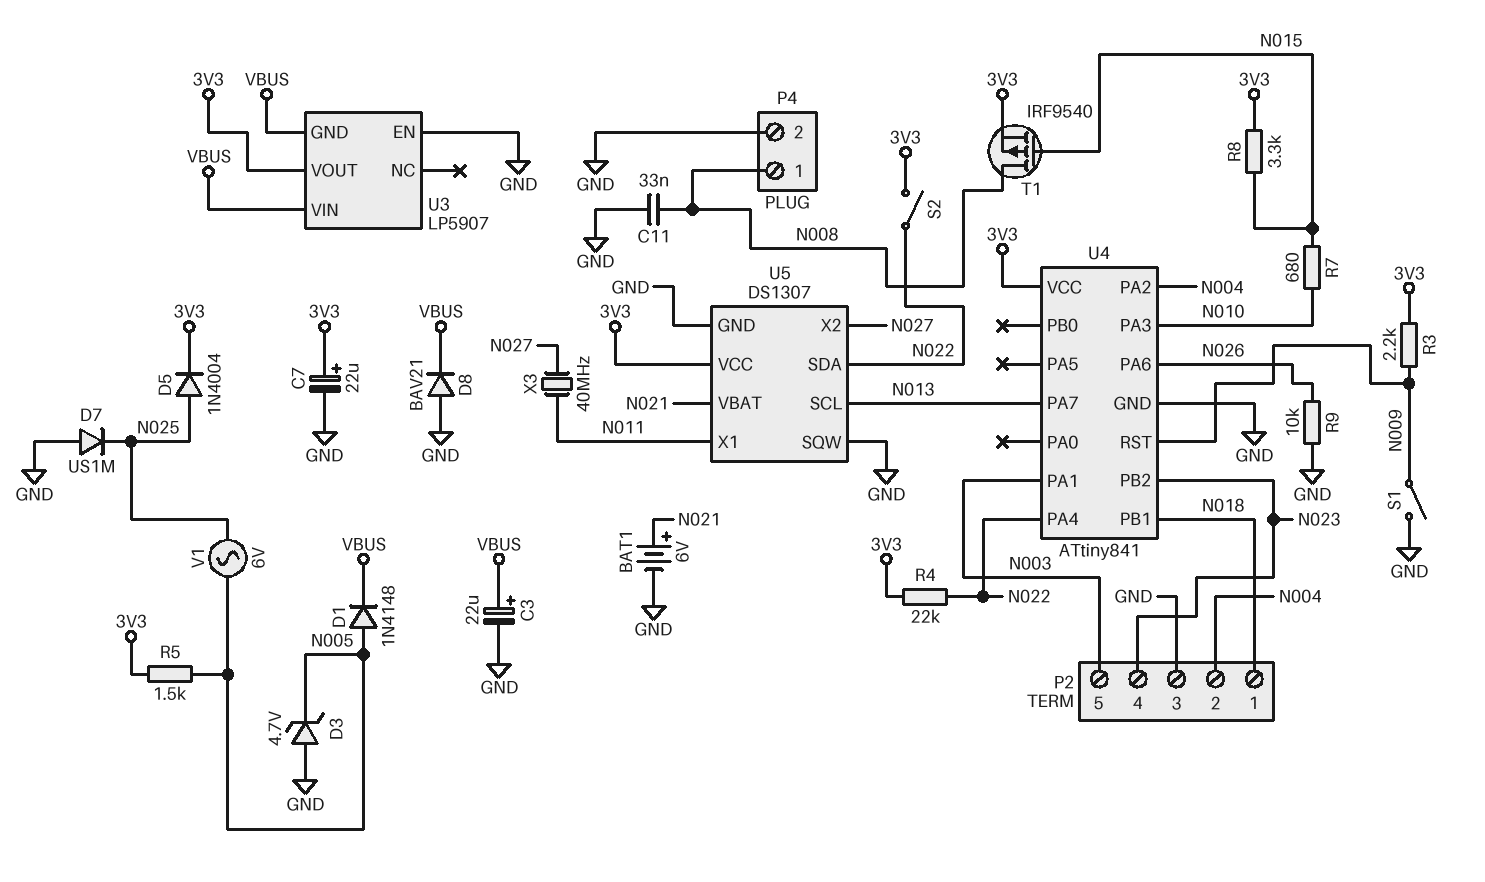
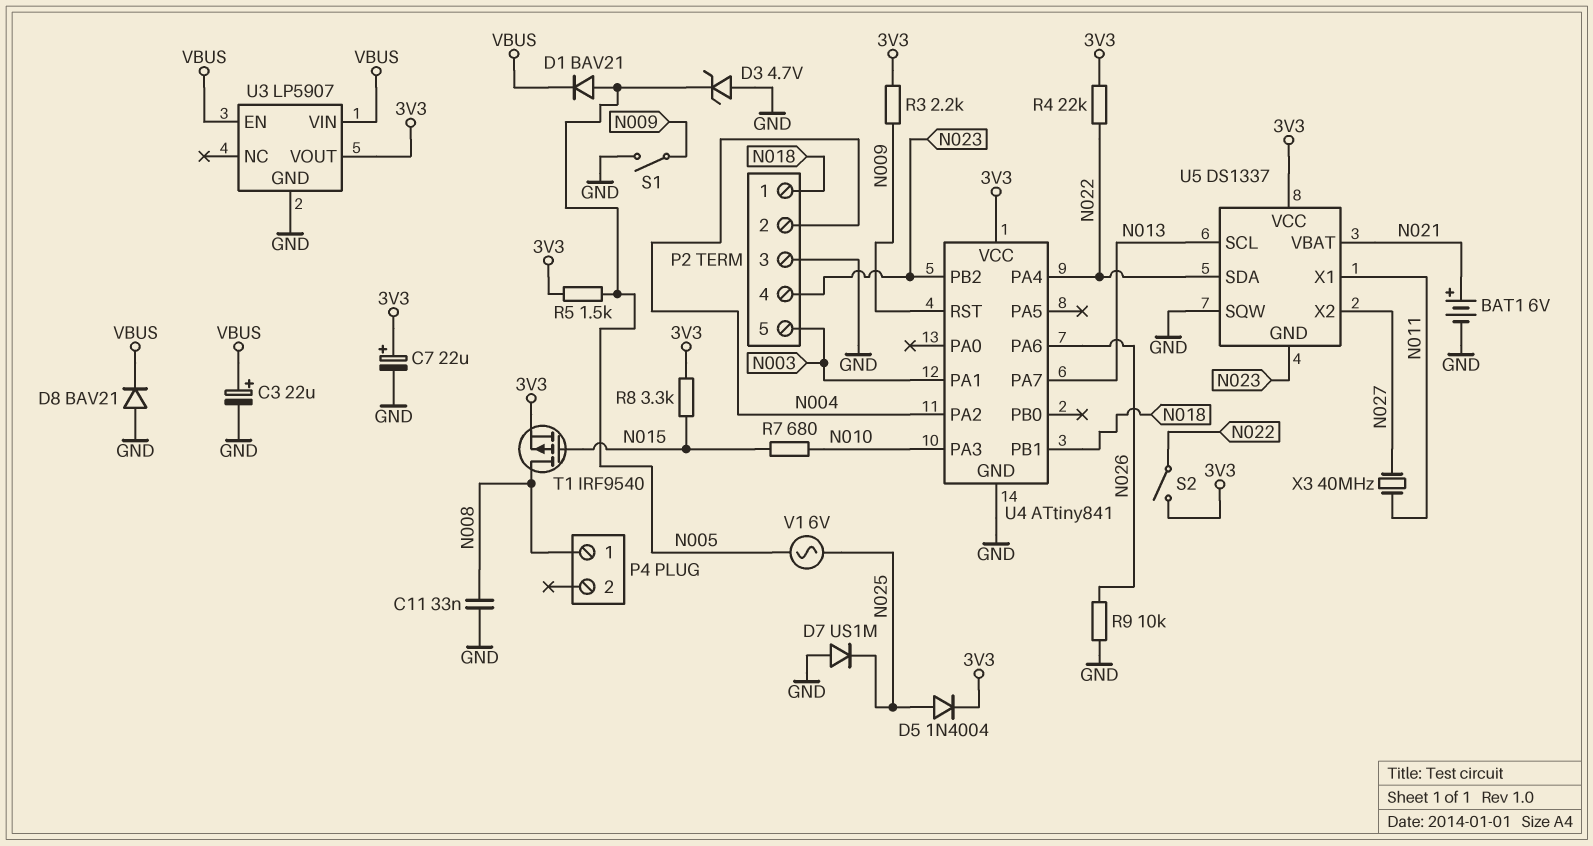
D1: diode 1N4148 (A N005, K VBUS) -> diode BAV21 (A N005, K VBUS)
P4 pin 2: GND -> none
U3 pin EN: GND -> VBUS
U3 pin GND: VBUS -> GND
U5: DS1307 -> DS1337
U5 pin GND: GND -> N023

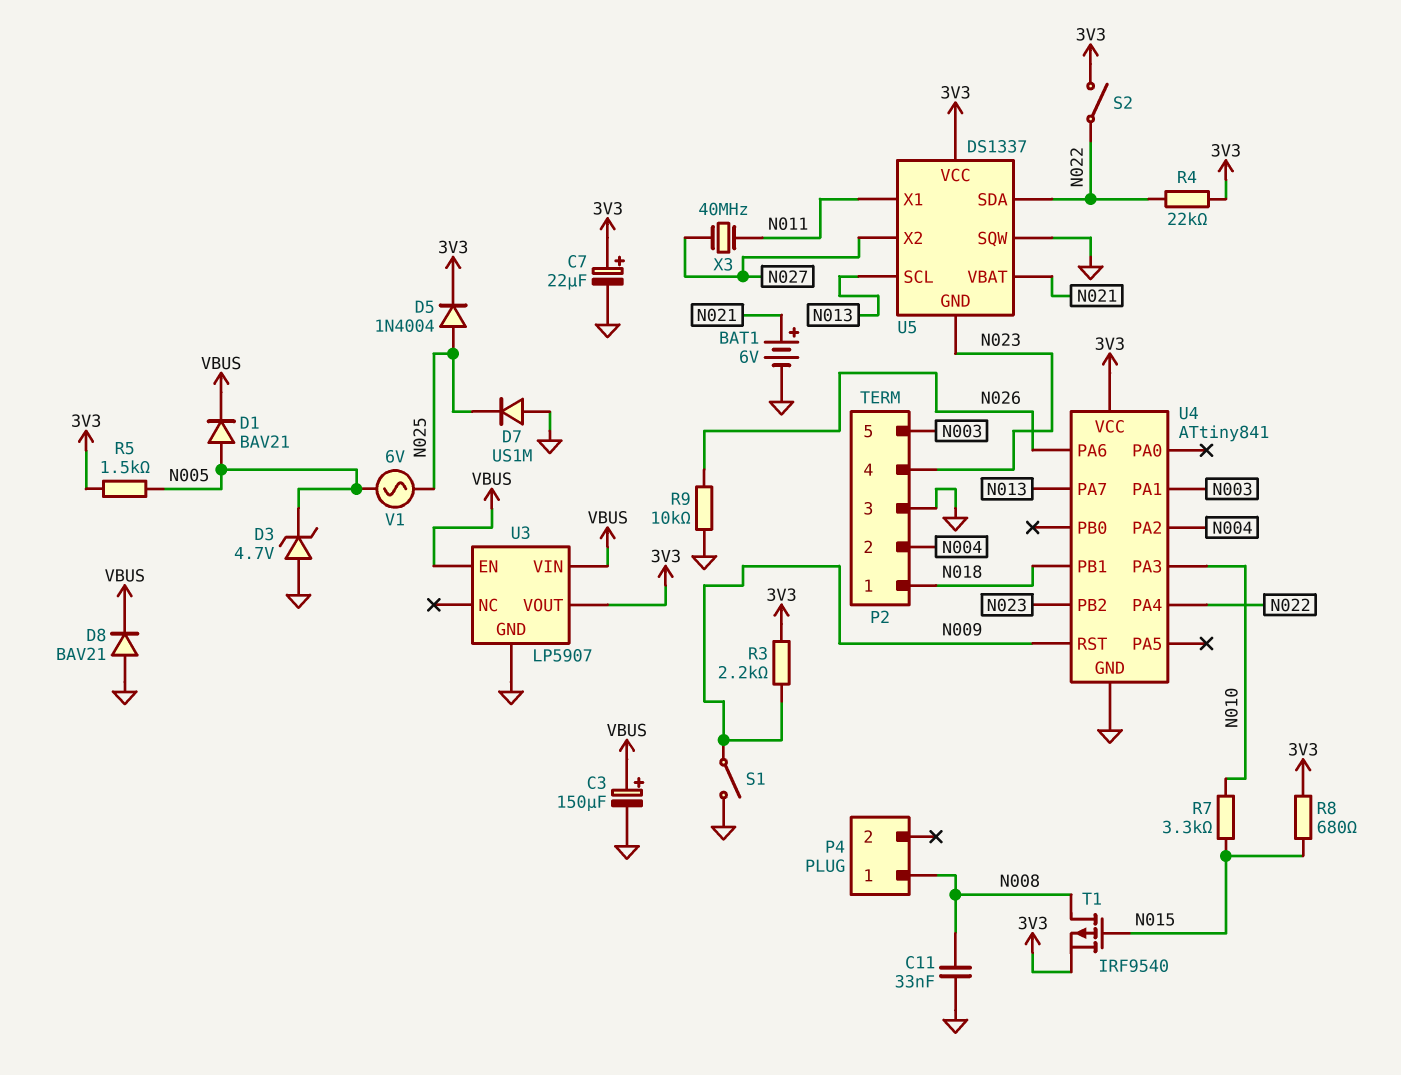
C3: 22uF (plus VBUS, minus GND) -> 150uF (plus VBUS, minus GND)
R7: 680 (N010, N015) -> 3.3k (N010, N015)
R8: 3.3k (3V3, N015) -> 680 (3V3, N015)

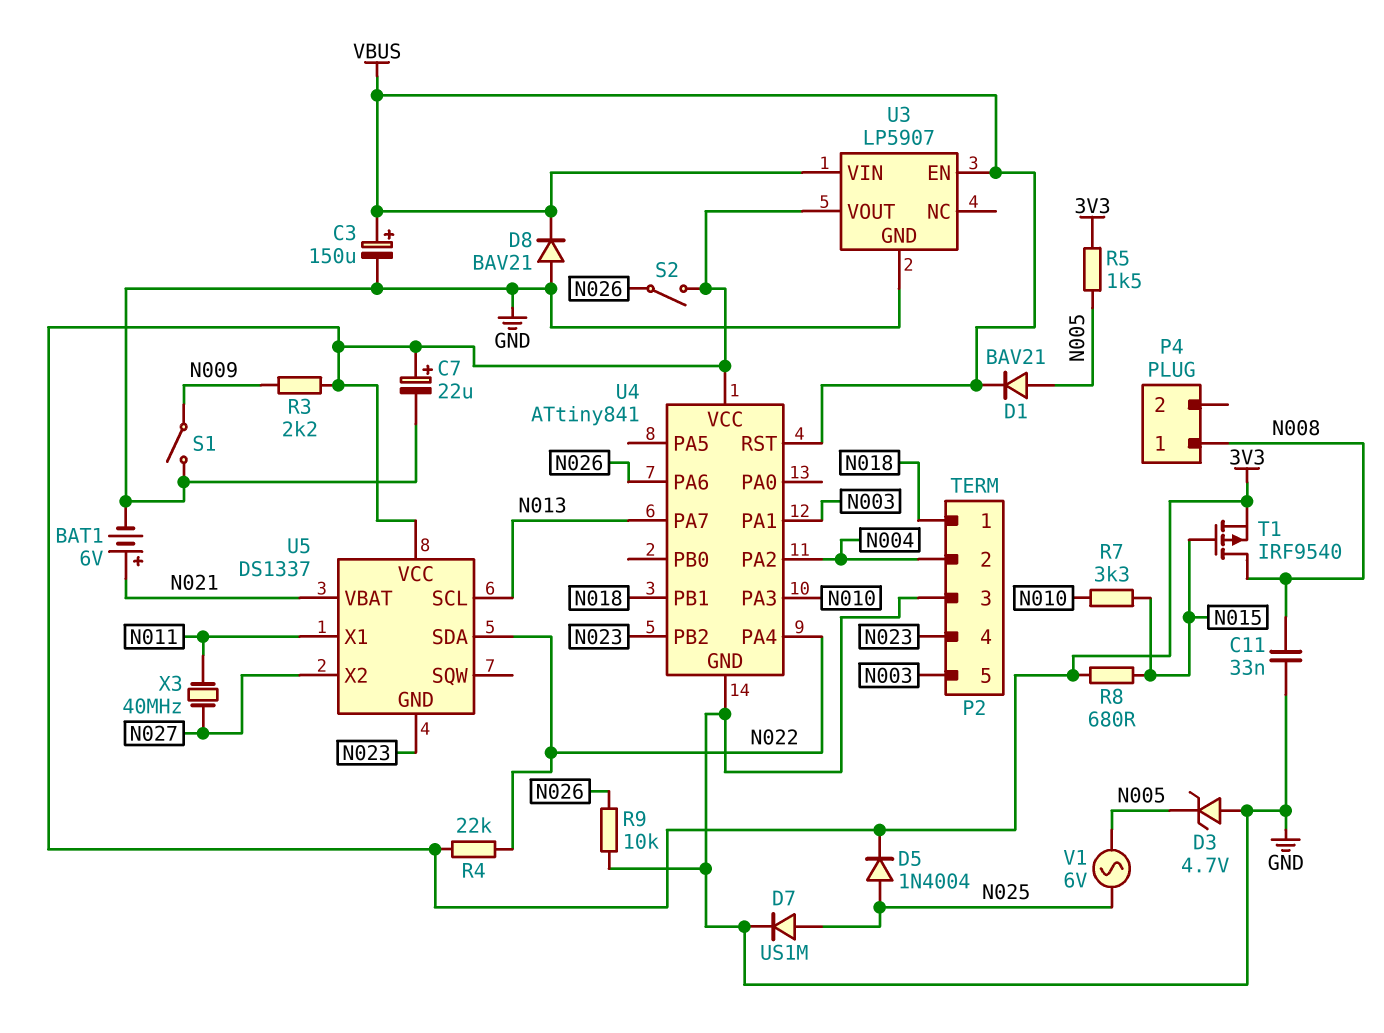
D7: diode US1M (A GND, K N025) -> diode US1M (A N025, K GND)
S2: switch (3V3, N022) -> switch (3V3, N026)
U4 pin RST: N009 -> VBUS
U5 pin SQW: GND -> none

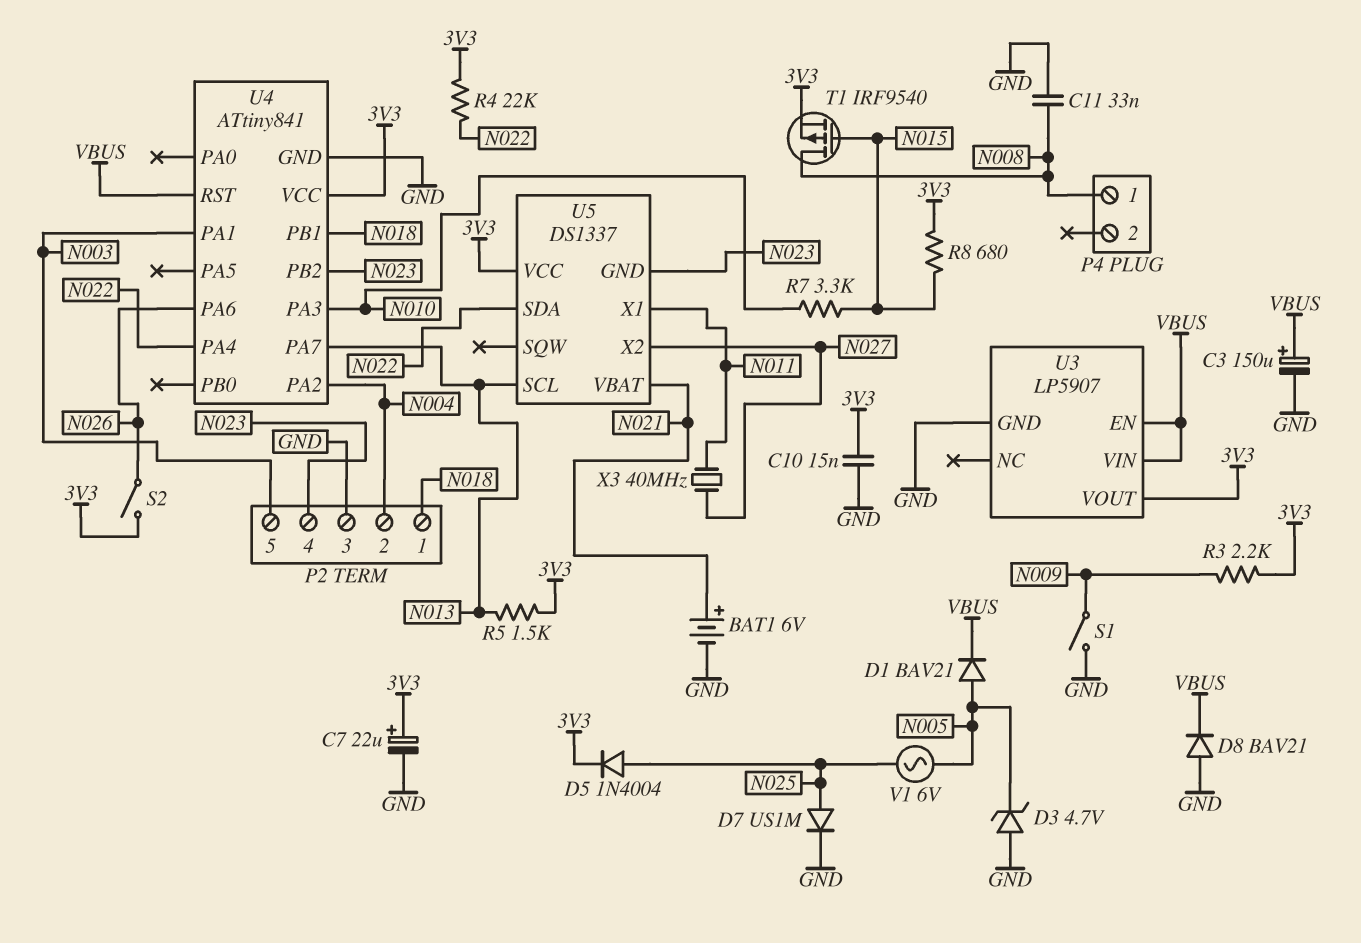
C10: none -> 15nF (3V3, GND)
R5: 1.5k (3V3, N005) -> 1.5k (3V3, N013)
R9: 10k (GND, N026) -> none

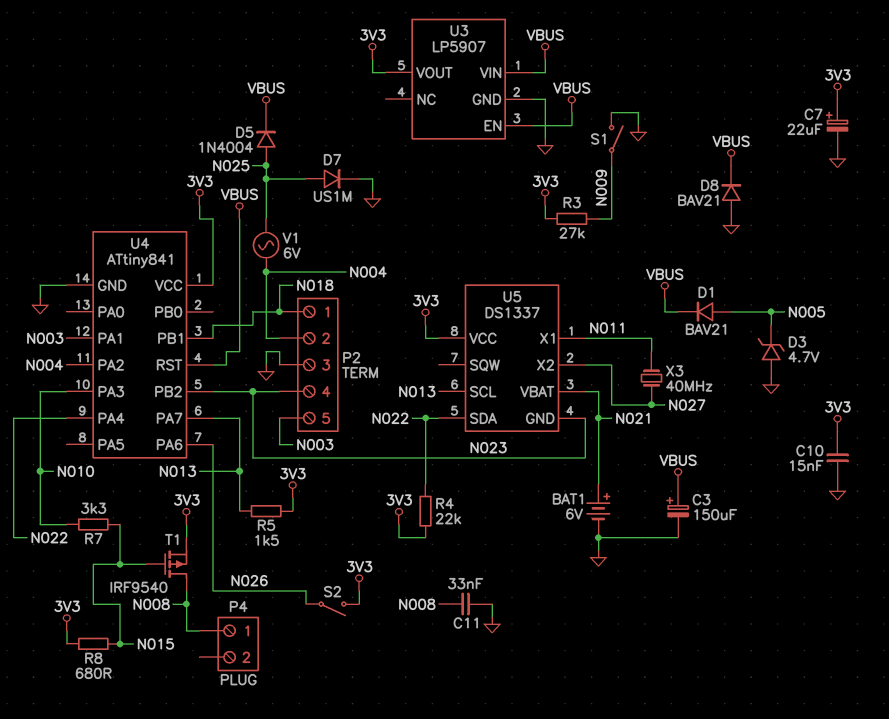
D5: diode 1N4004 (A N025, K 3V3) -> diode 1N4004 (A N025, K VBUS)
R3: 2.2k (3V3, N009) -> 27k (3V3, N009)
V1: AC 6V (N005, N025) -> AC 6V (N004, N025)

